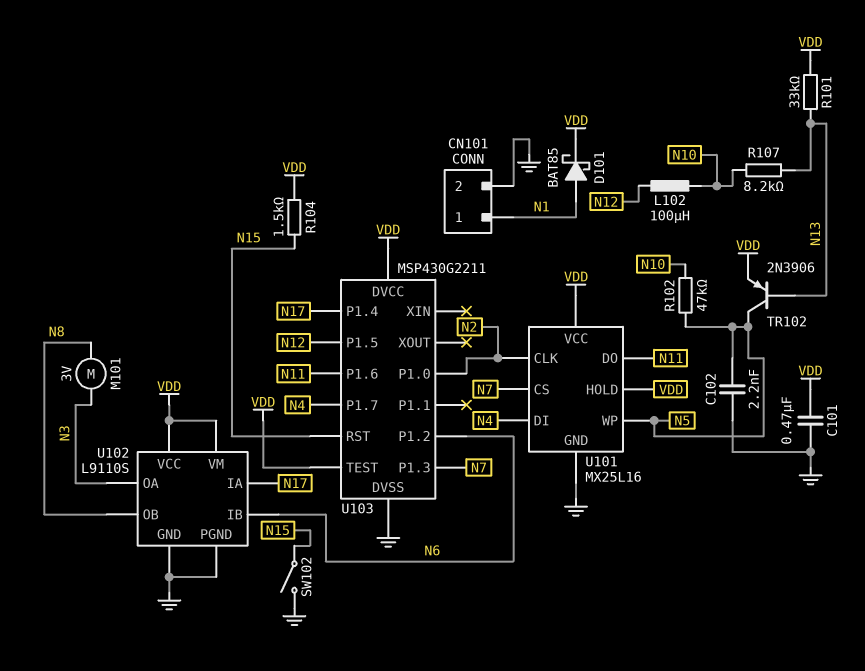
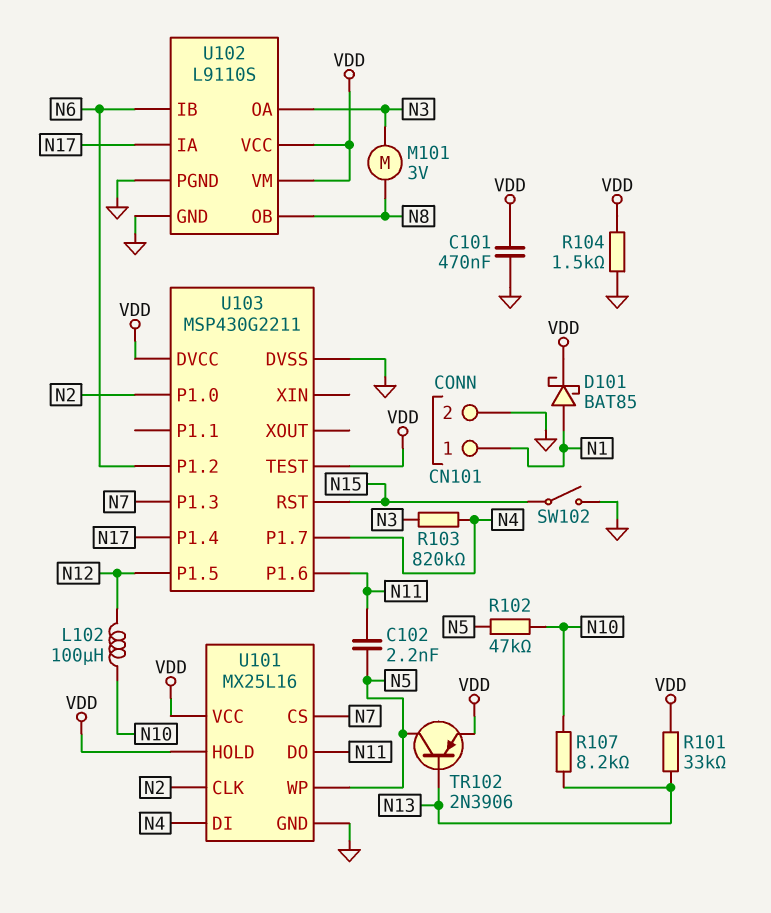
C102: 2.2nF (GND, N5) -> 2.2nF (N5, N11)
R103: none -> 820k (N3, N4)
R104: 1.5k (N15, VDD) -> 1.5k (GND, VDD)

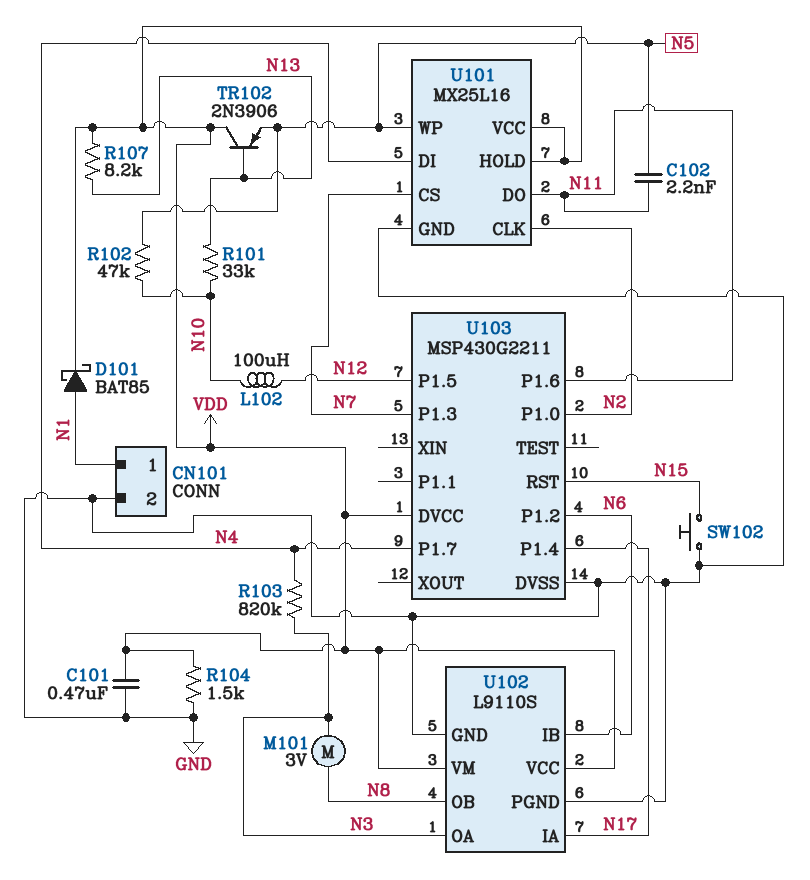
R101: 33k (N13, VDD) -> 33k (N10, N13)
R107: 8.2k (N10, N13) -> 8.2k (N13, VDD)
SW102: switch (GND, N15) -> button (GND, N15)
TR102: PNP 2N3906 (B N13, C N5, E VDD) -> PNP 2N3906 (B N13, C VDD, E N5)
U103 pin TEST: VDD -> none

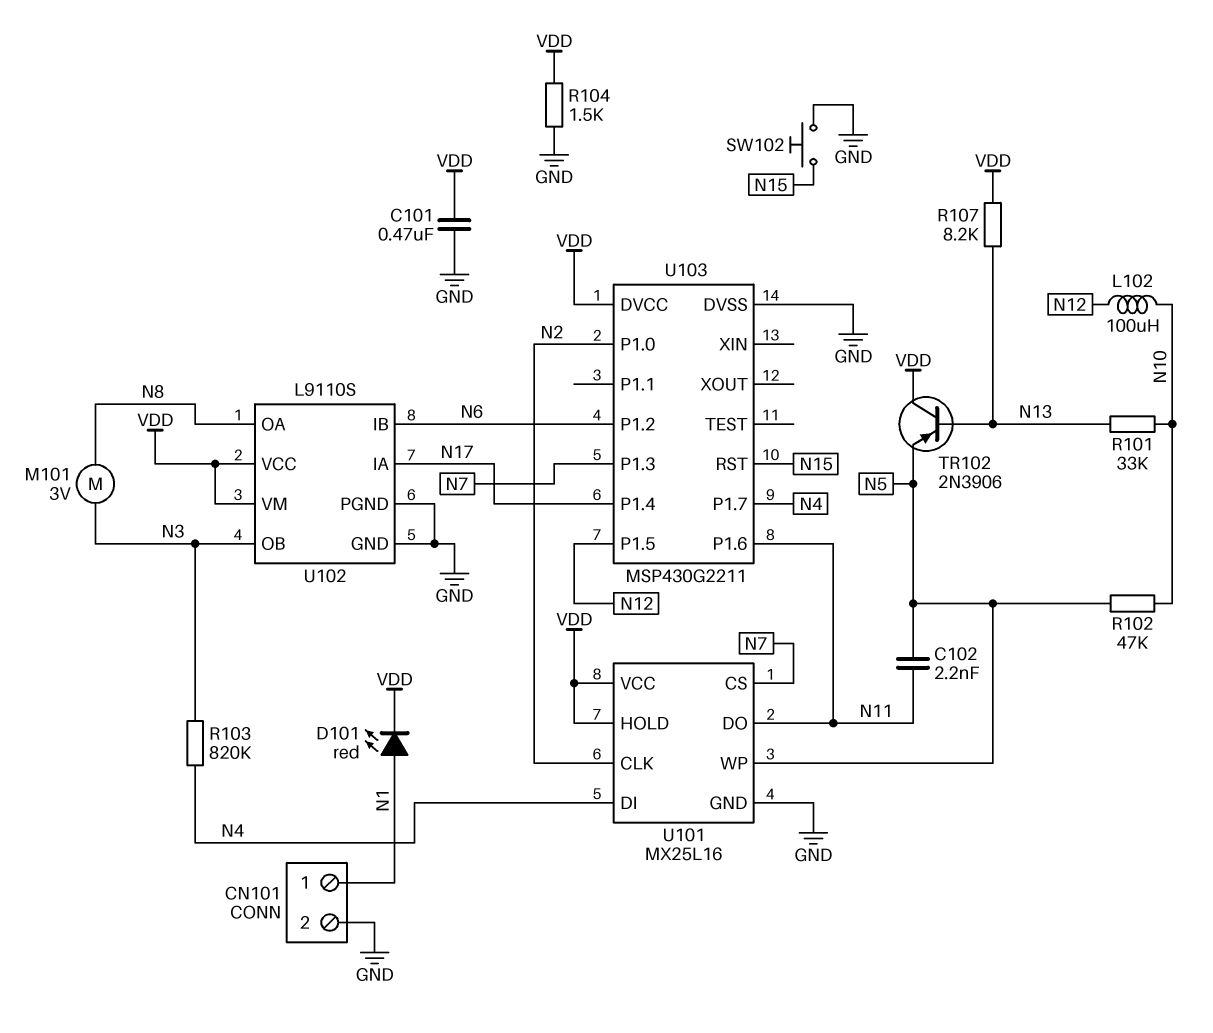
D101: schottky BAT85 (A N1, K VDD) -> LED red (A N1, K VDD)
U102 pin OA: N3 -> N8
U102 pin OB: N8 -> N3

